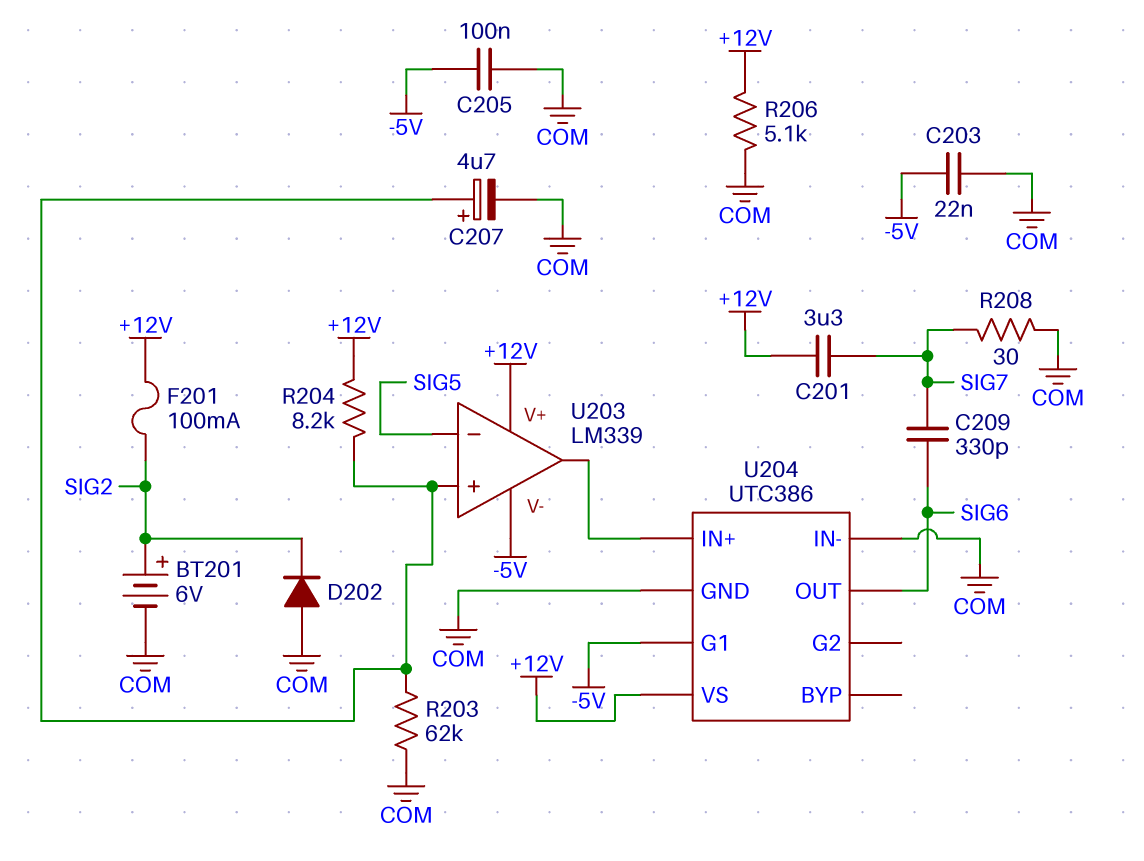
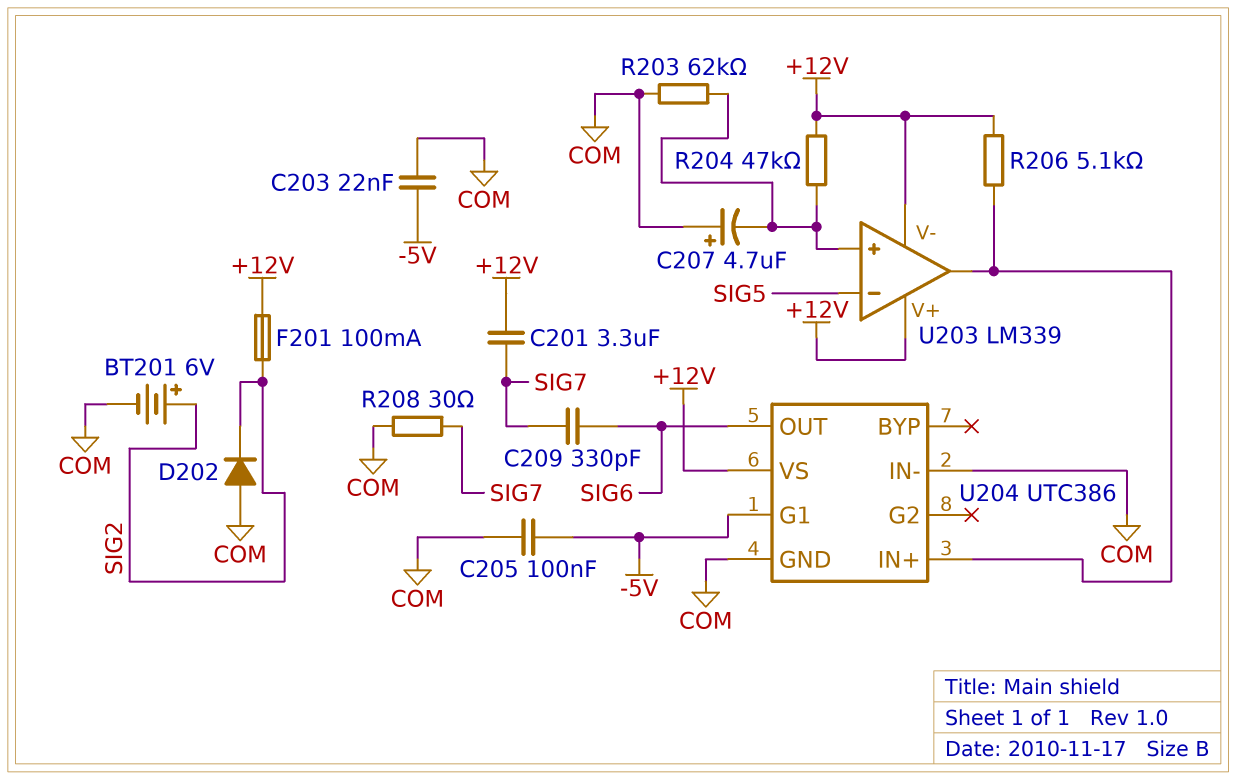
C207: 4.7uF (plus U203/in+, minus COM) -> 4.7uF (plus COM, minus U203/in+)
R204: 8.2k (+12V, U203/in+) -> 47k (+12V, U203/in+)
R206: 5.1k (+12V, COM) -> 5.1k (+12V, U203/out)
U203 pin V-: -5V -> +12V

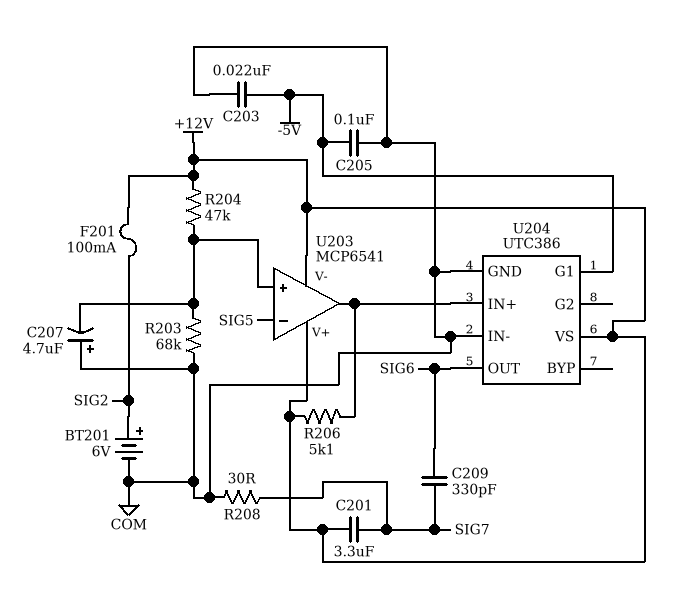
D202: diode (A COM, K SIG2) -> none
R203: 62k (COM, U203/in+) -> 68k (COM, U203/in+)
U203: LM339 -> MCP6541

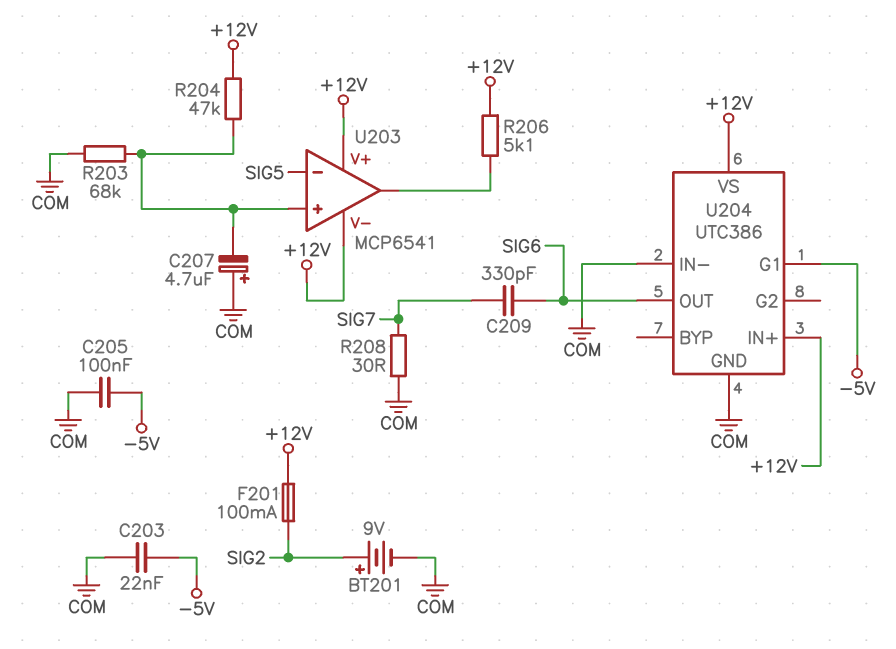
BT201: 6V (plus SIG2, minus COM) -> 9V (plus SIG2, minus COM)
C201: 3.3uF (+12V, SIG7) -> none
U204 pin IN+: U203/out -> +12V

